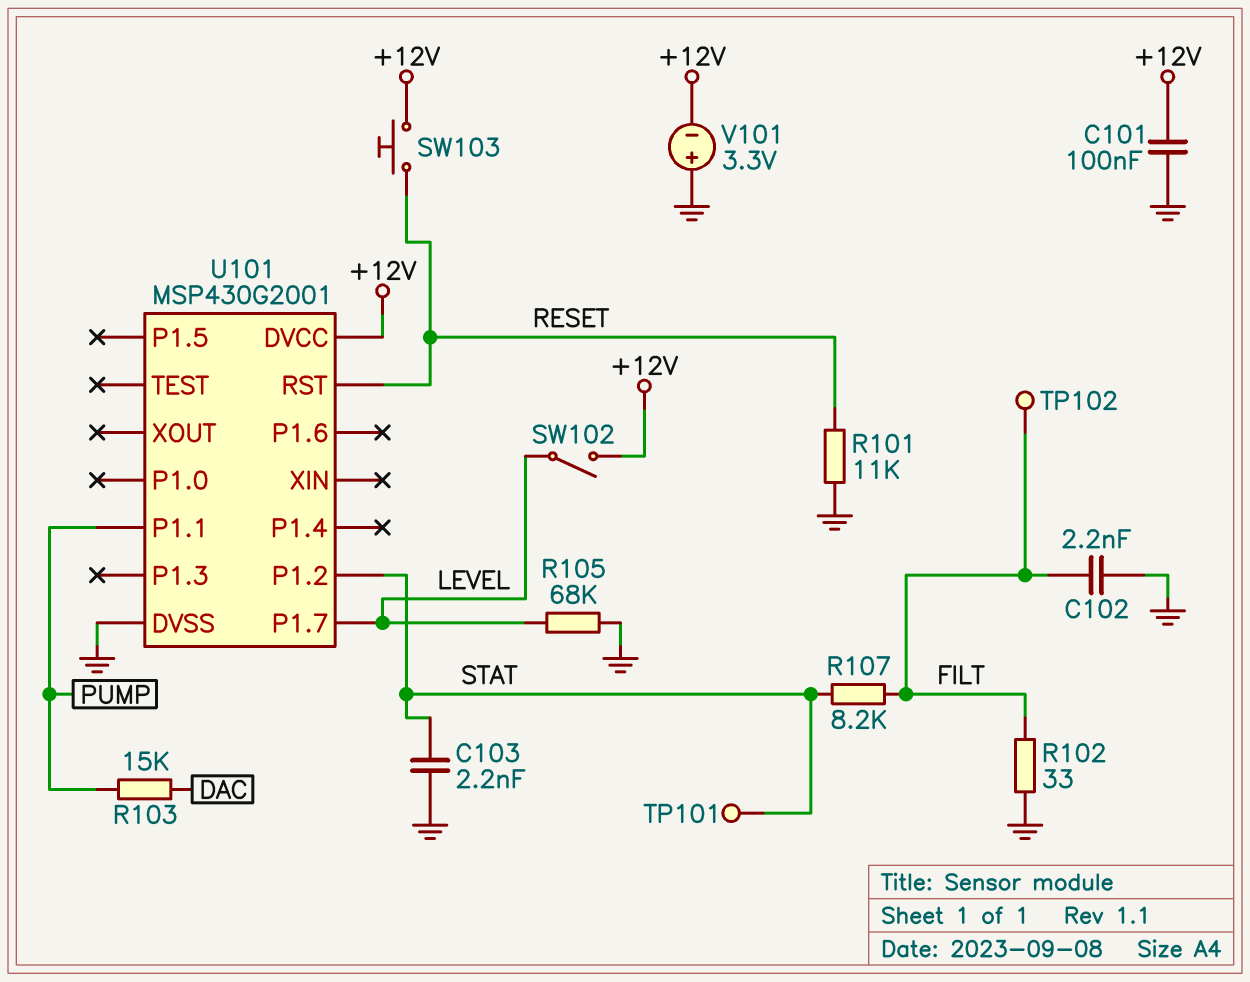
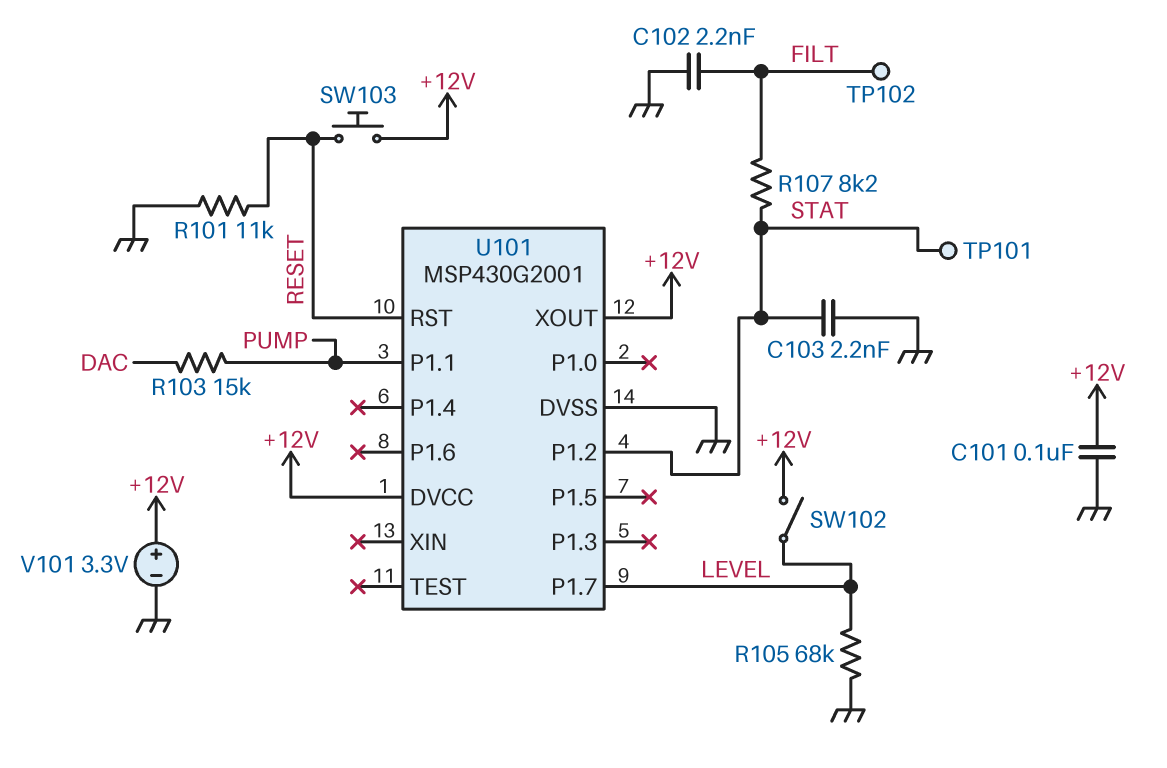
R102: 33 (FILT, GND) -> none
U101 pin XOUT: none -> +12V
V101: 3.3V (plus GND, minus +12V) -> 3.3V (plus +12V, minus GND)

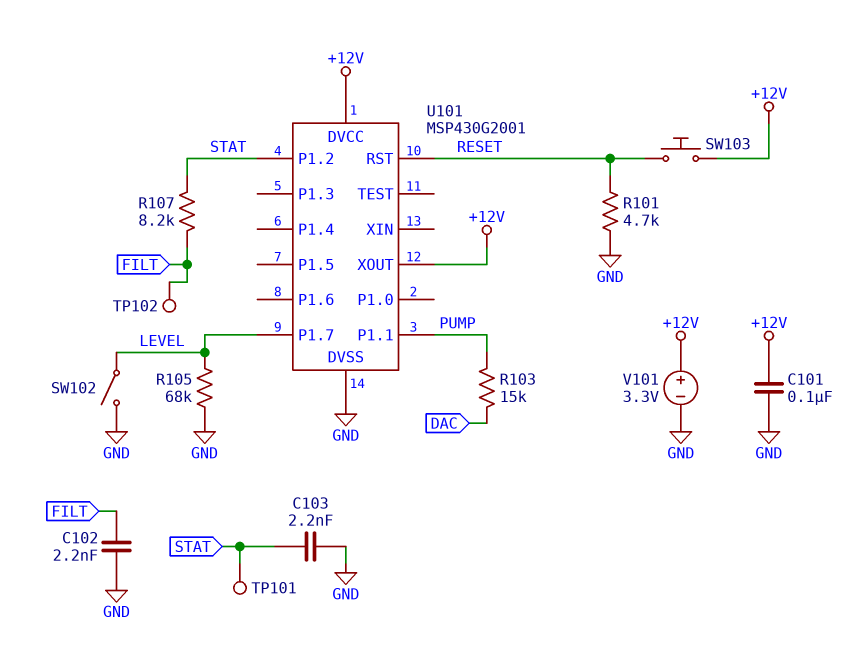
R101: 11k (GND, RESET) -> 4.7k (GND, RESET)
SW102: switch (+12V, LEVEL) -> switch (GND, LEVEL)

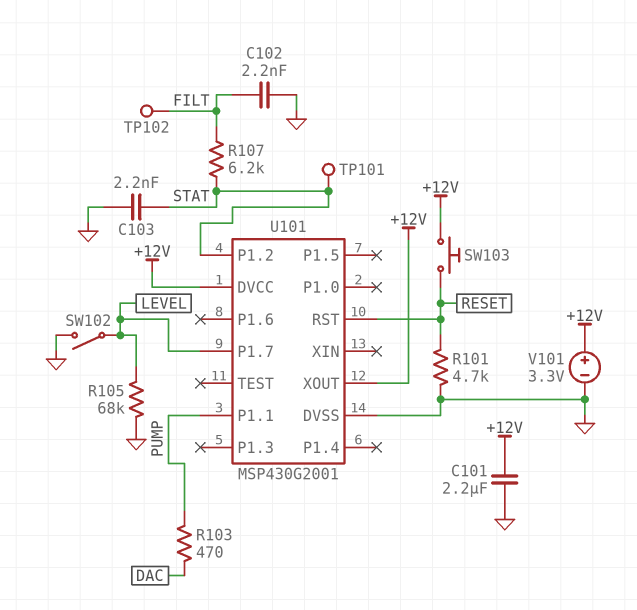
C101: 100nF (+12V, GND) -> 2.2uF (+12V, GND)
R103: 15k (DAC, PUMP) -> 470 (DAC, PUMP)
R107: 8.2k (FILT, STAT) -> 6.2k (FILT, STAT)

